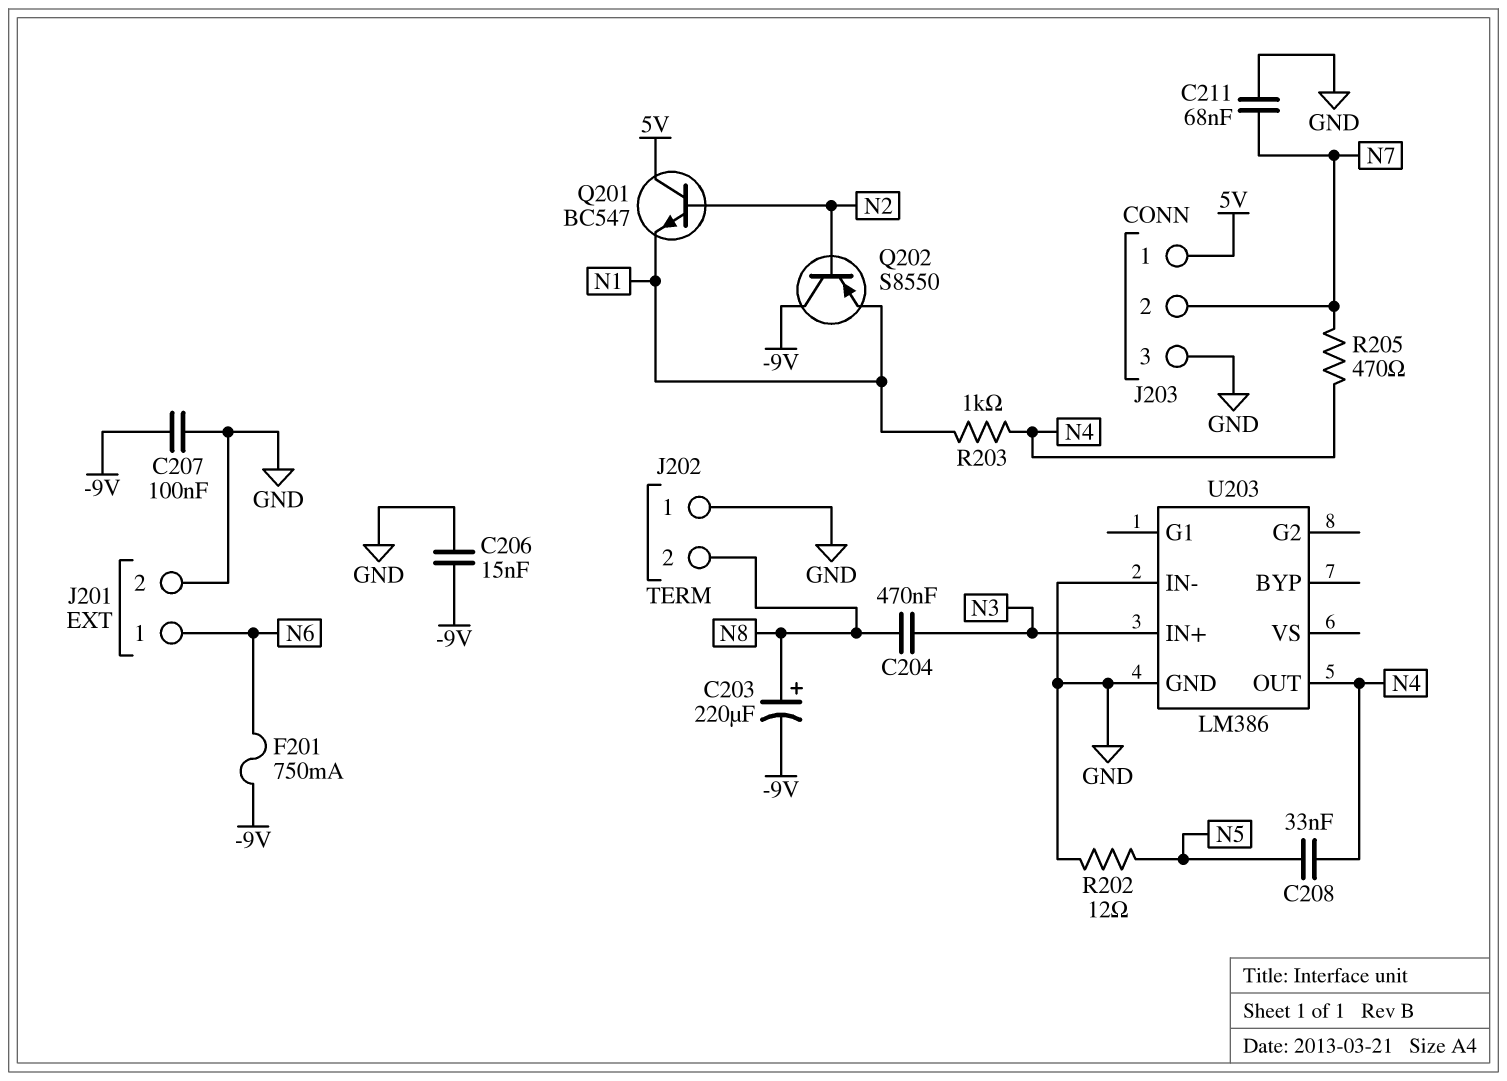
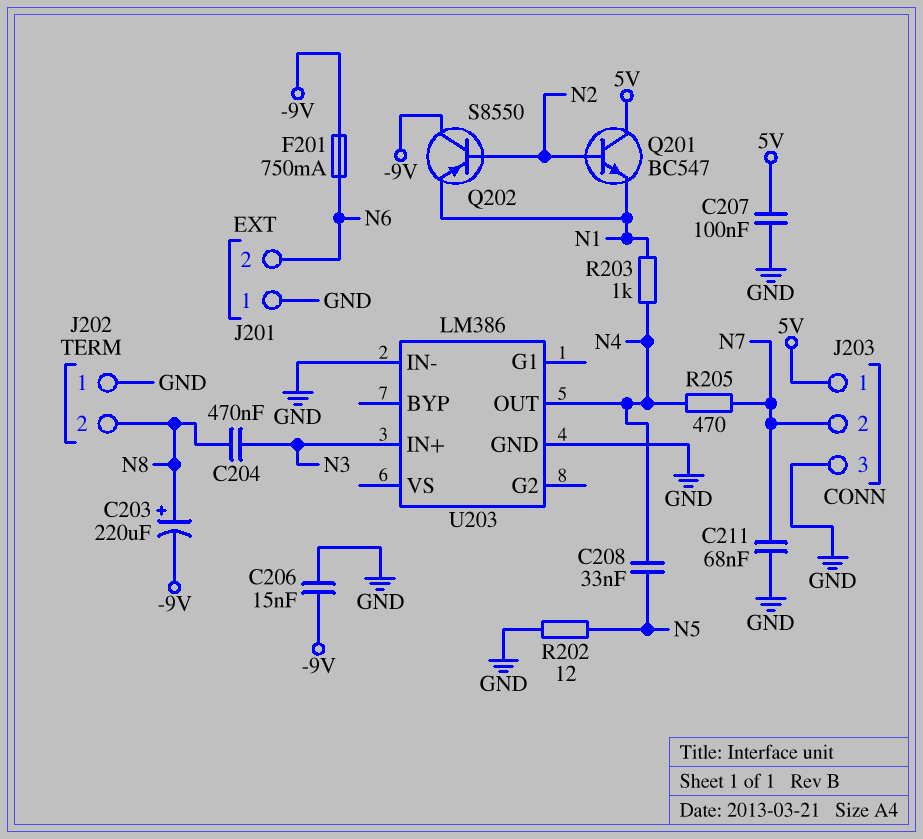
C207: 100nF (-9V, GND) -> 100nF (5V, GND)
J201 pin 1: N6 -> GND
J201 pin 2: GND -> N6

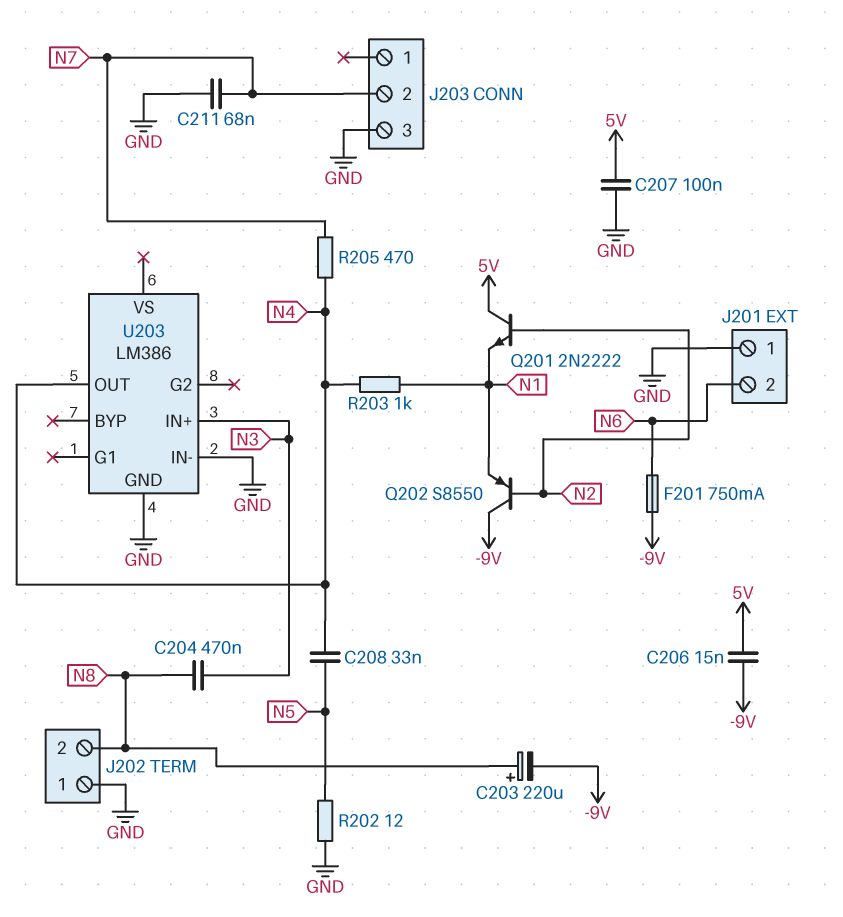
C206: 15nF (-9V, GND) -> 15nF (-9V, 5V)
J203 pin 1: 5V -> none
Q201: NPN BC547 (B N2, C 5V, E N1) -> NPN 2N2222 (B N2, C 5V, E N1)

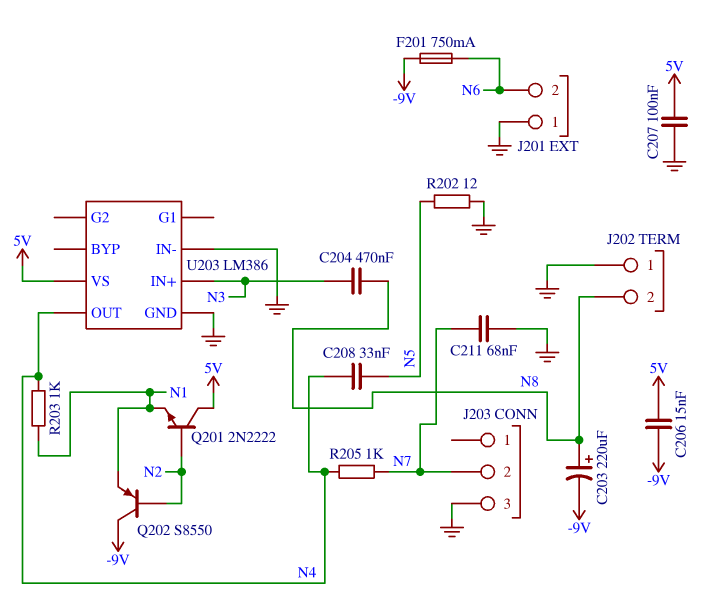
R205: 470 (N4, N7) -> 1k (N4, N7)
U203 pin VS: none -> 5V

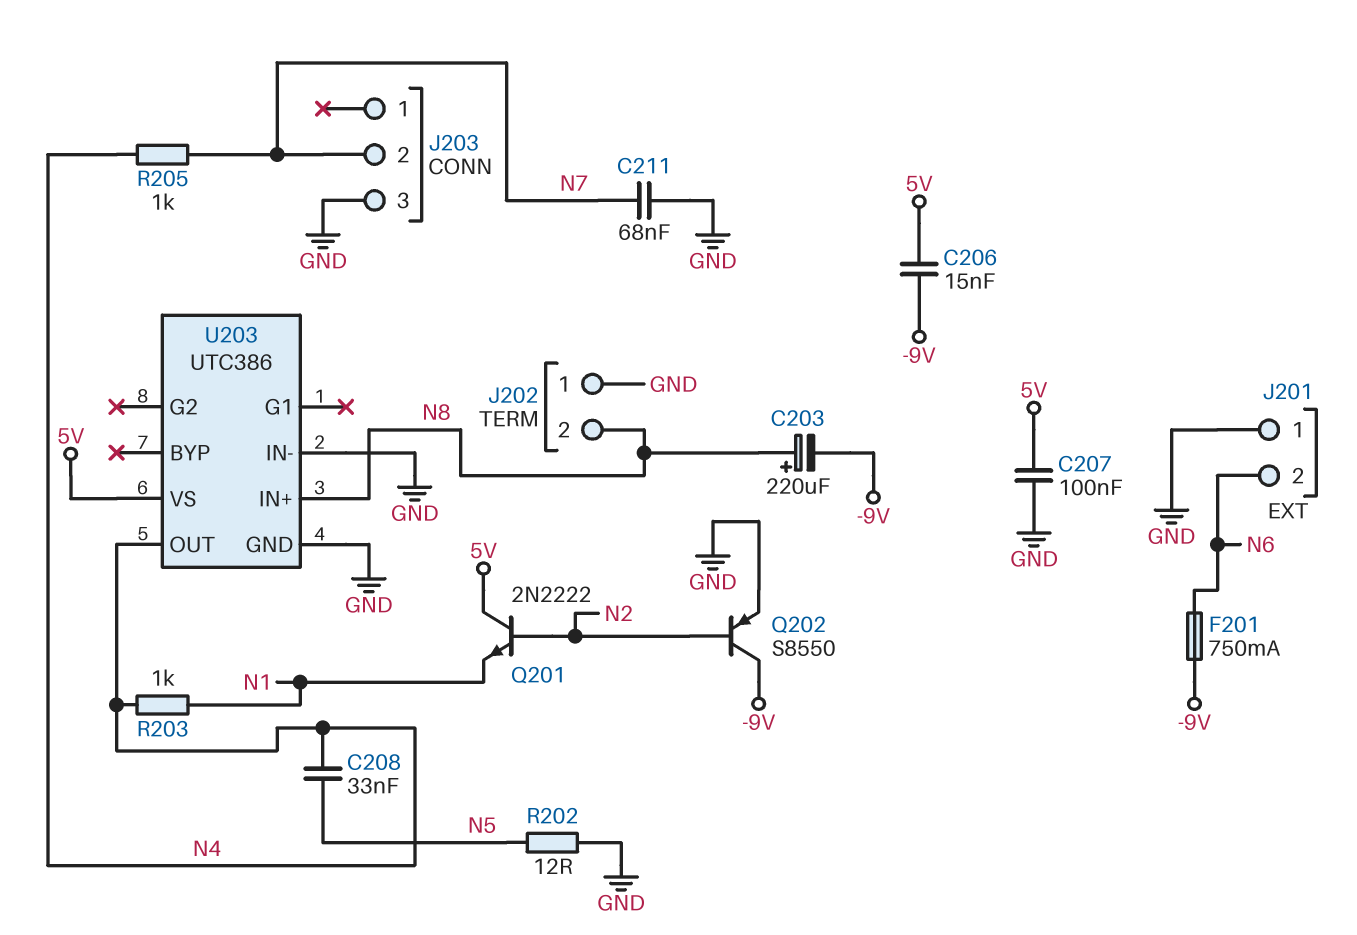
C204: 470nF (N3, N8) -> none
Q202: PNP S8550 (B N2, C -9V, E N1) -> PNP S8550 (B N2, C -9V, E GND)
U203: LM386 -> UTC386
U203 pin IN+: N3 -> N8

